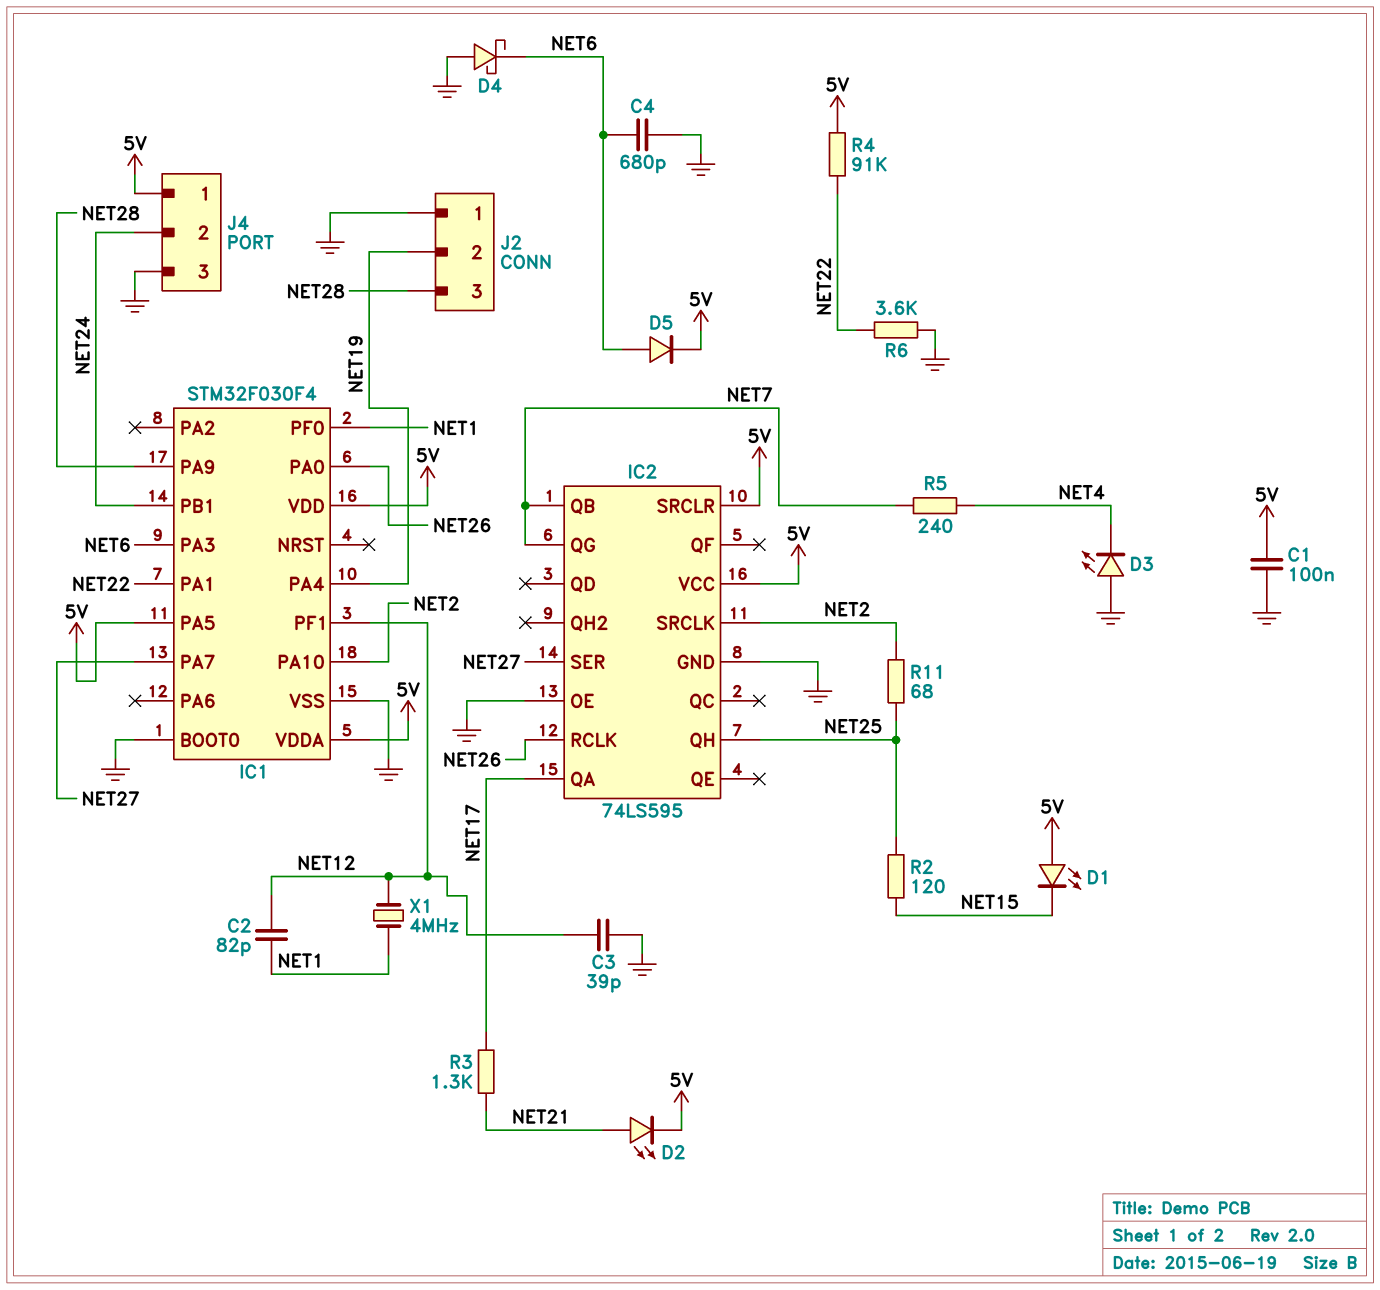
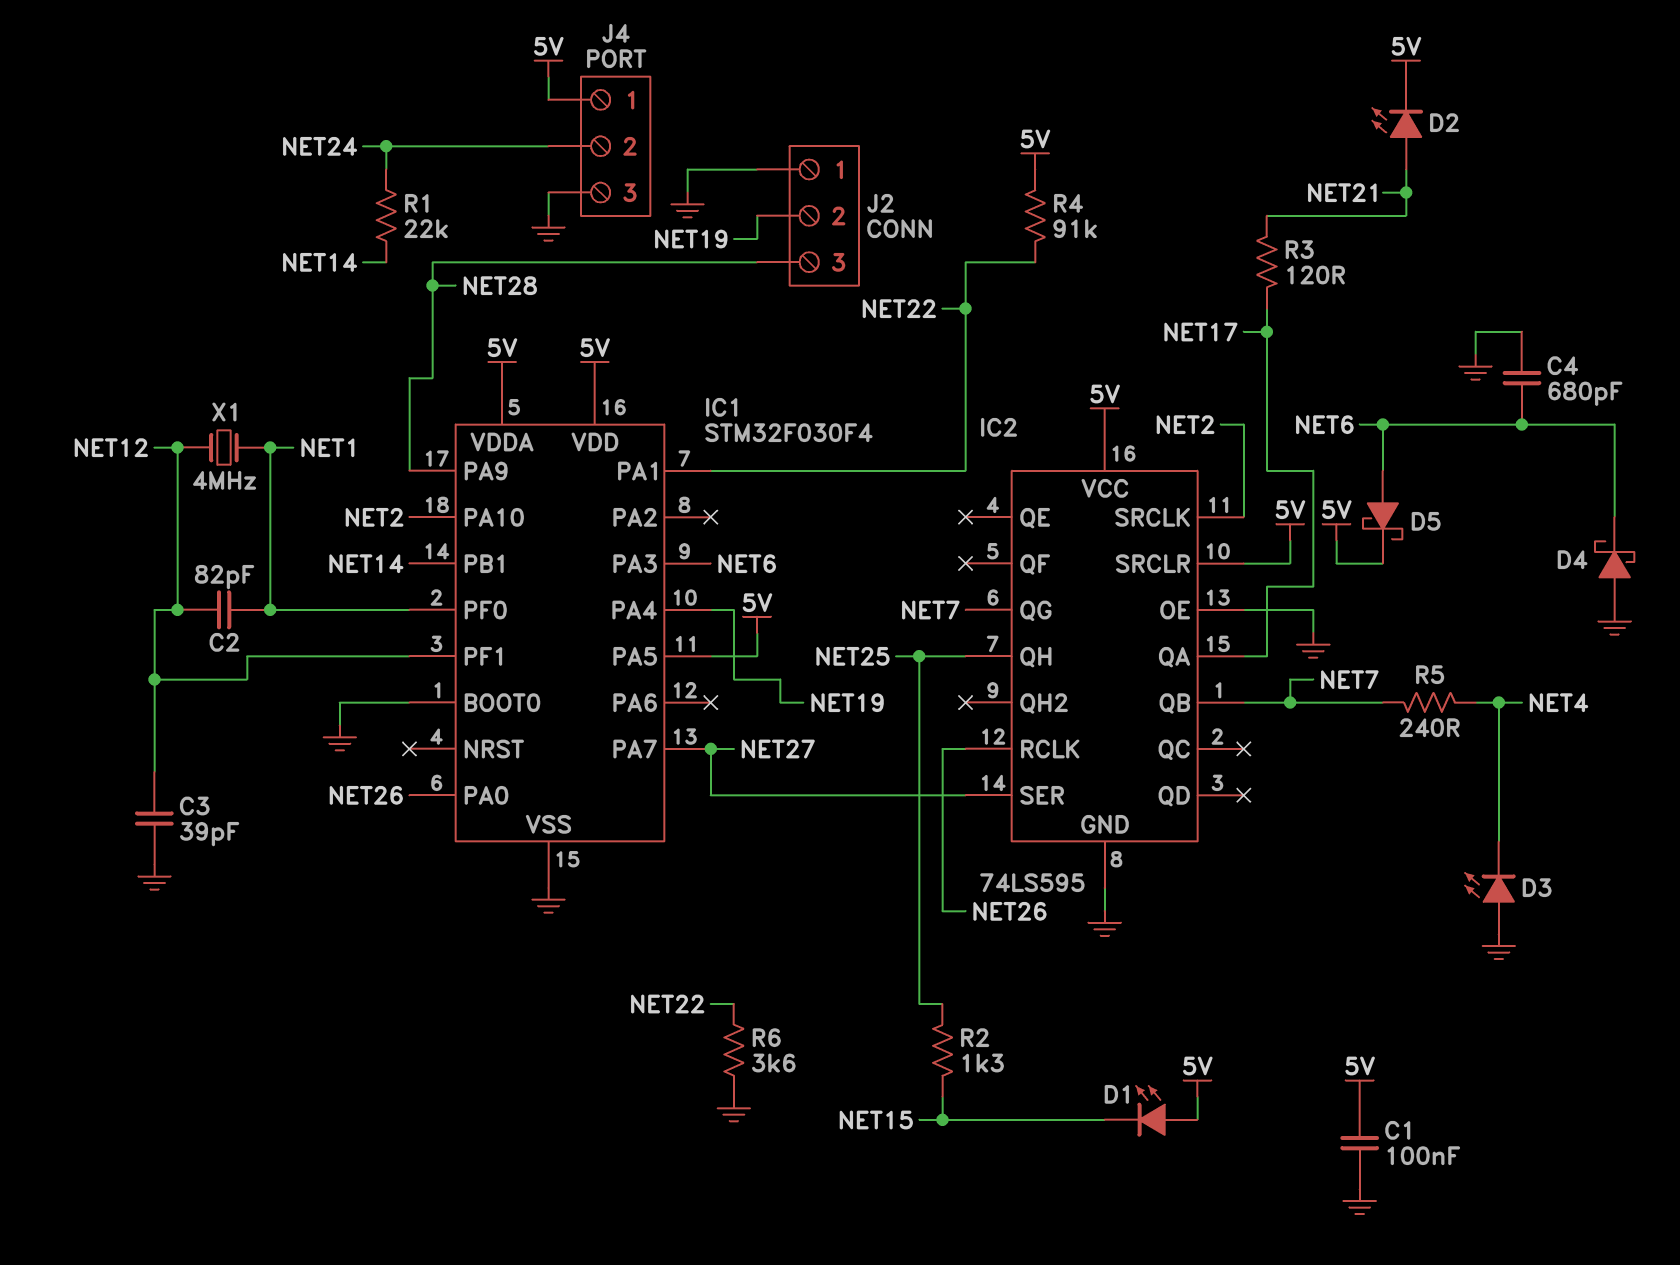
D5: diode (A NET6, K 5V) -> schottky (A NET6, K 5V)
IC1 pin PB1: NET24 -> NET14
R1: none -> 22k (NET14, NET24)
R2: 120 (NET15, NET25) -> 1.3k (NET15, NET25)
R3: 1.3k (NET17, NET21) -> 120 (NET17, NET21)
R11: 68 (NET2, NET25) -> none

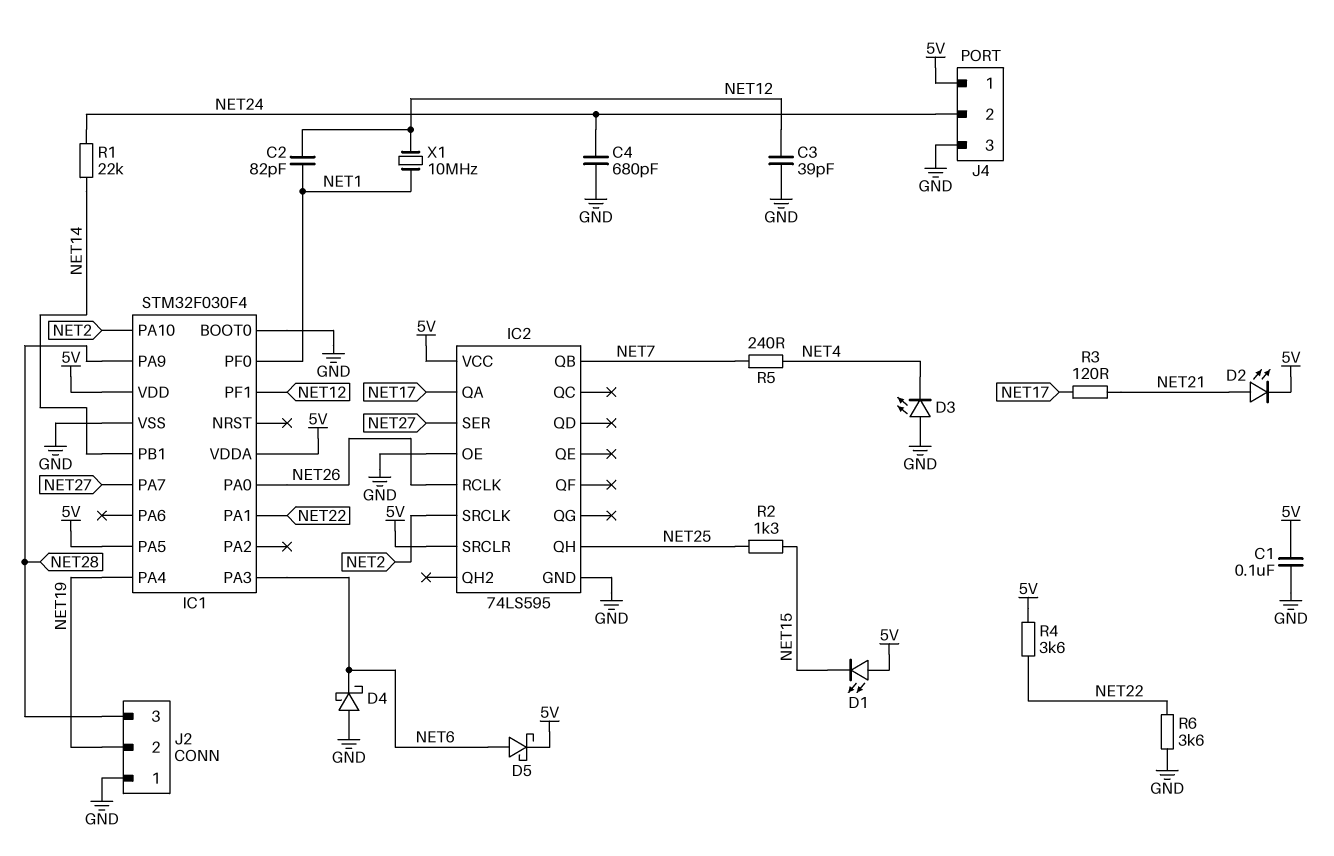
C4: 680pF (GND, NET6) -> 680pF (GND, NET24)
IC2 pin QG: NET7 -> none
R4: 91k (5V, NET22) -> 3.6k (5V, NET22)
X1: 4MHz (NET1, NET12) -> 10MHz (NET1, NET12)

